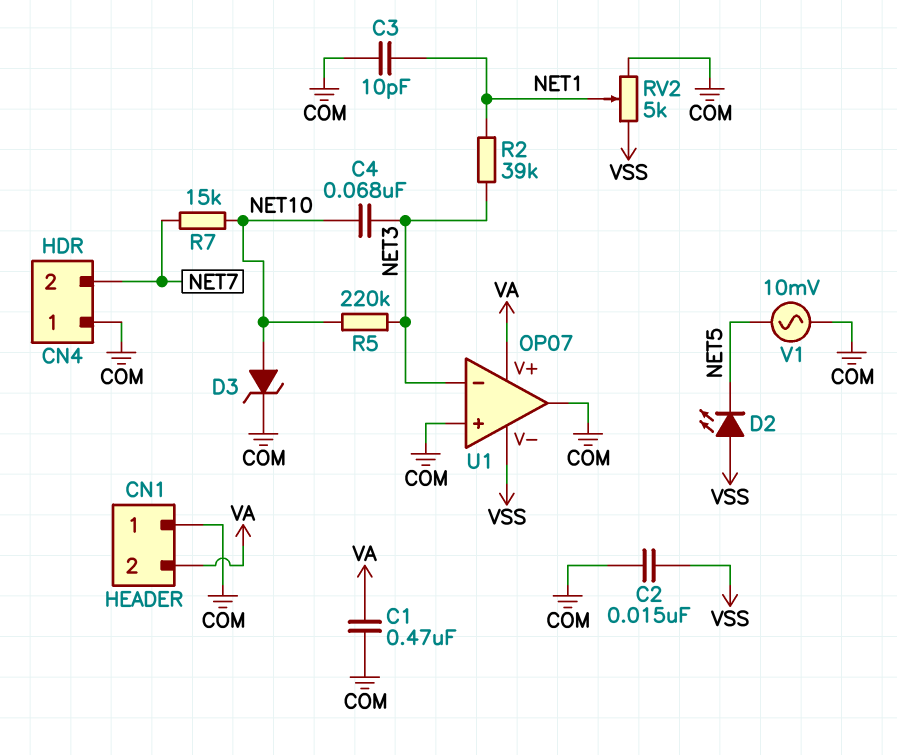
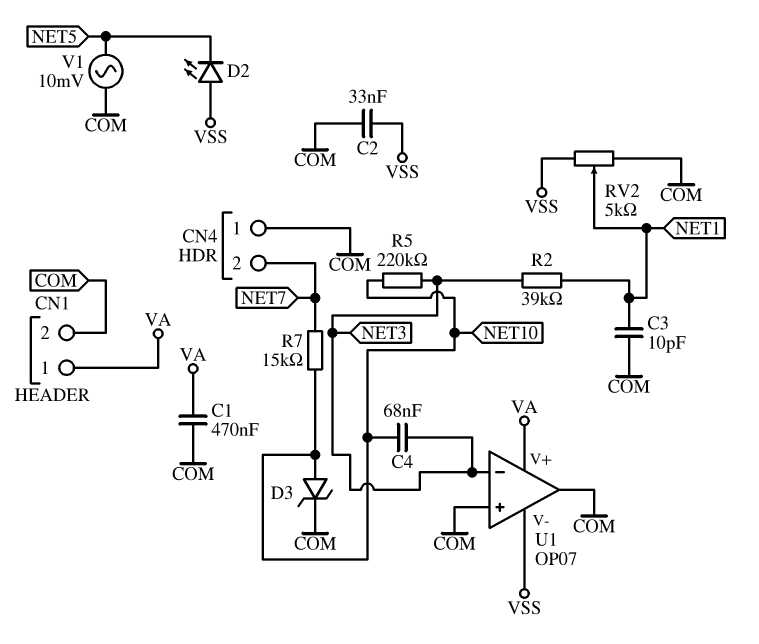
C2: 15nF (COM, VSS) -> 33nF (COM, VSS)
CN1 pin 1: COM -> VA
CN1 pin 2: VA -> COM

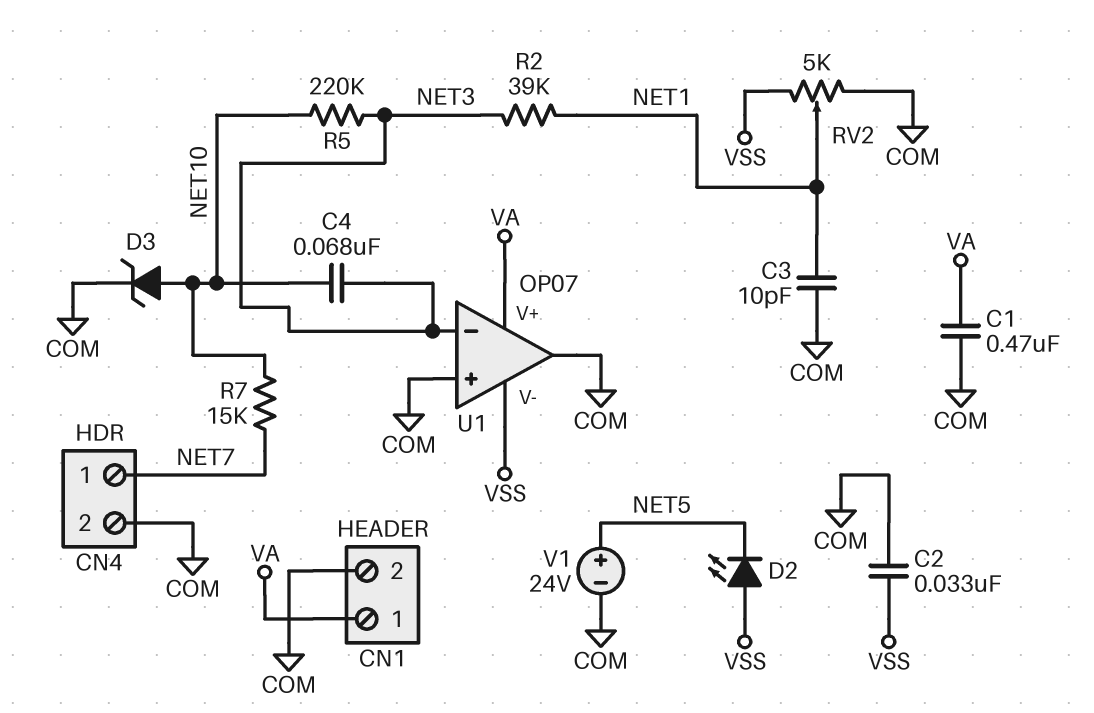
CN4 pin 1: COM -> NET7
CN4 pin 2: NET7 -> COM
V1: AC 10mV (COM, NET5) -> 24V (plus NET5, minus COM)

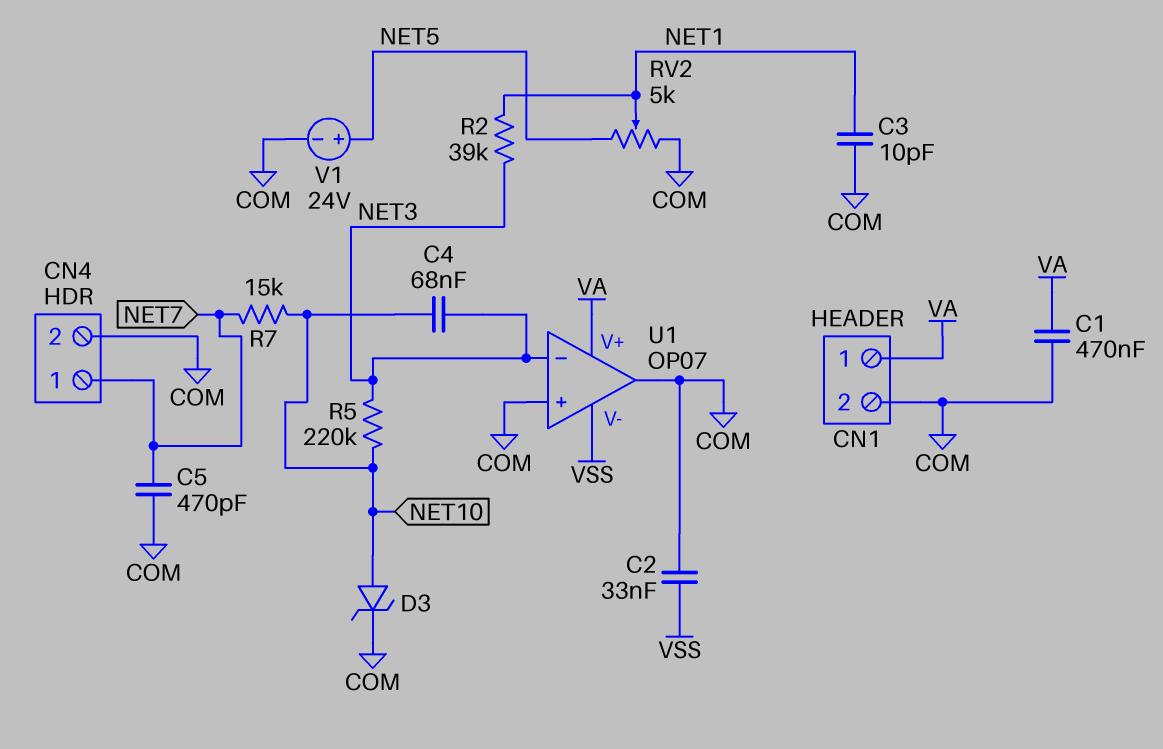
C5: none -> 470pF (COM, NET7)
D2: LED (A VSS, K NET5) -> none
RV2: 5k (COM, VSS, wiper NET1) -> 5k (COM, NET5, wiper NET1)

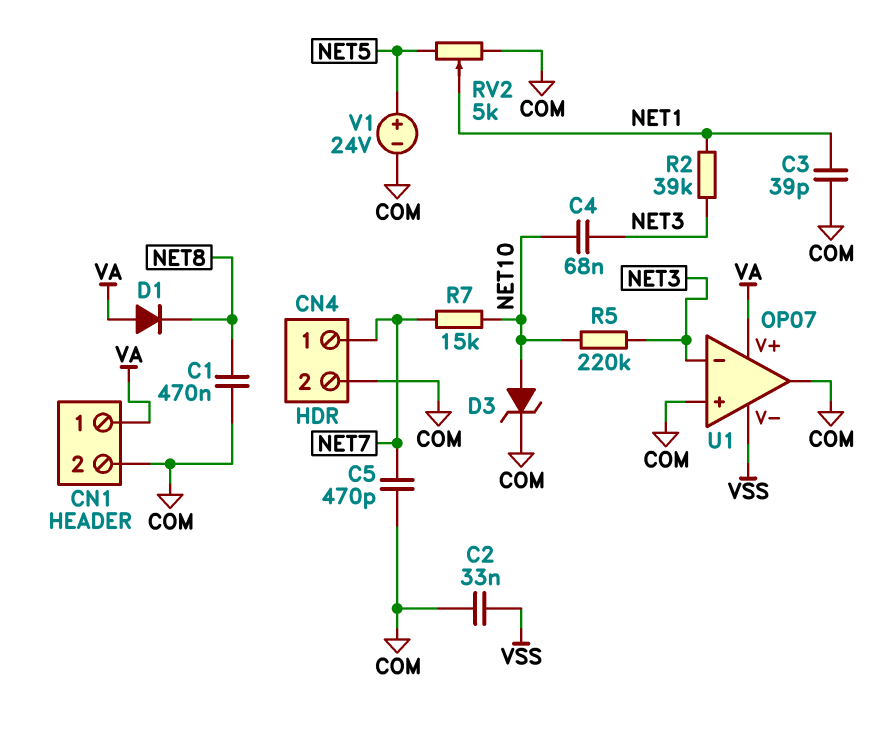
C1: 470nF (COM, VA) -> 470nF (COM, NET8)
C3: 10pF (COM, NET1) -> 39pF (COM, NET1)
D1: none -> diode (A VA, K NET8)

